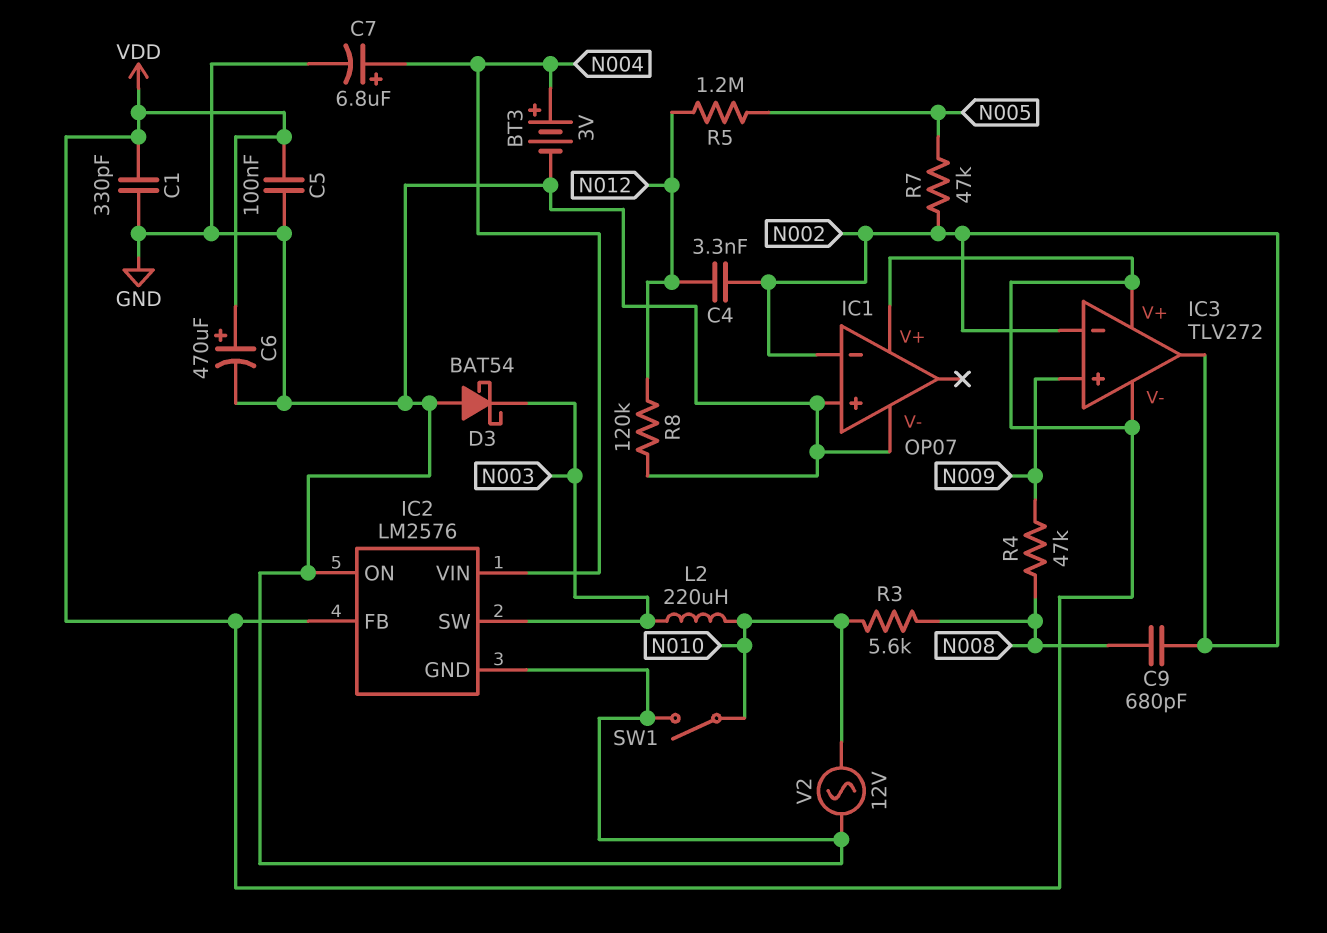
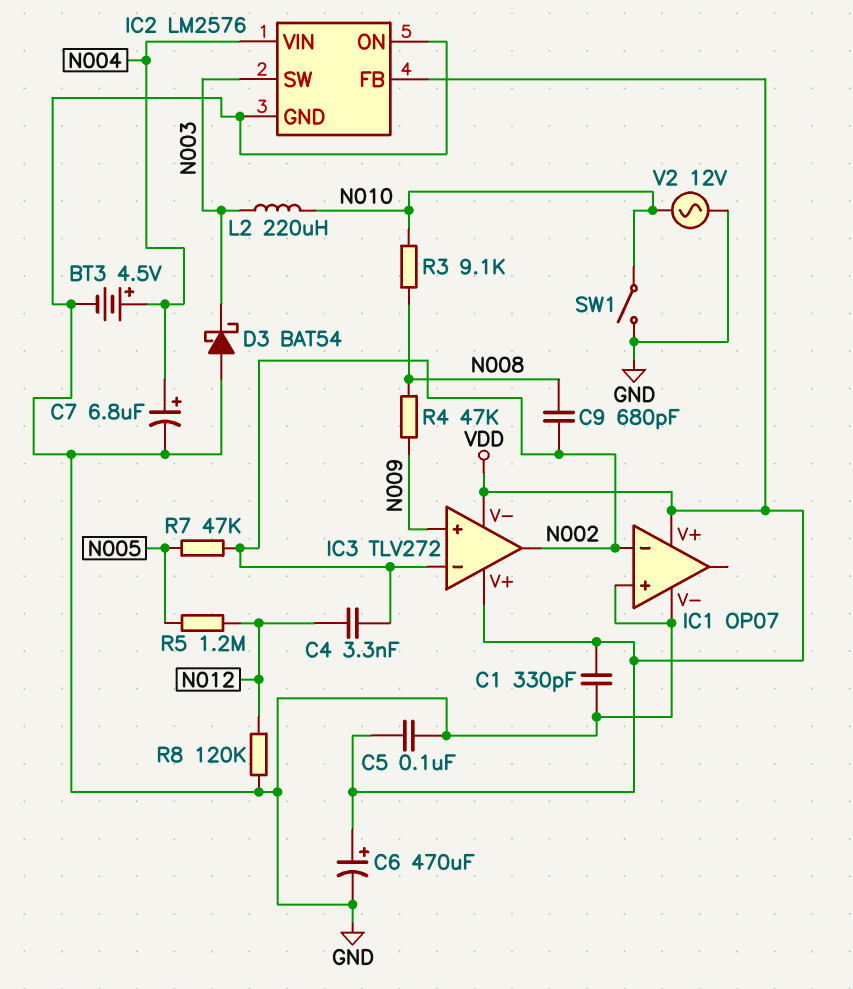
BT3: 3V (plus N004, minus GND) -> 4.5V (plus N004, minus GND)
R3: 5.6k (N008, N010) -> 9.1k (N008, N010)

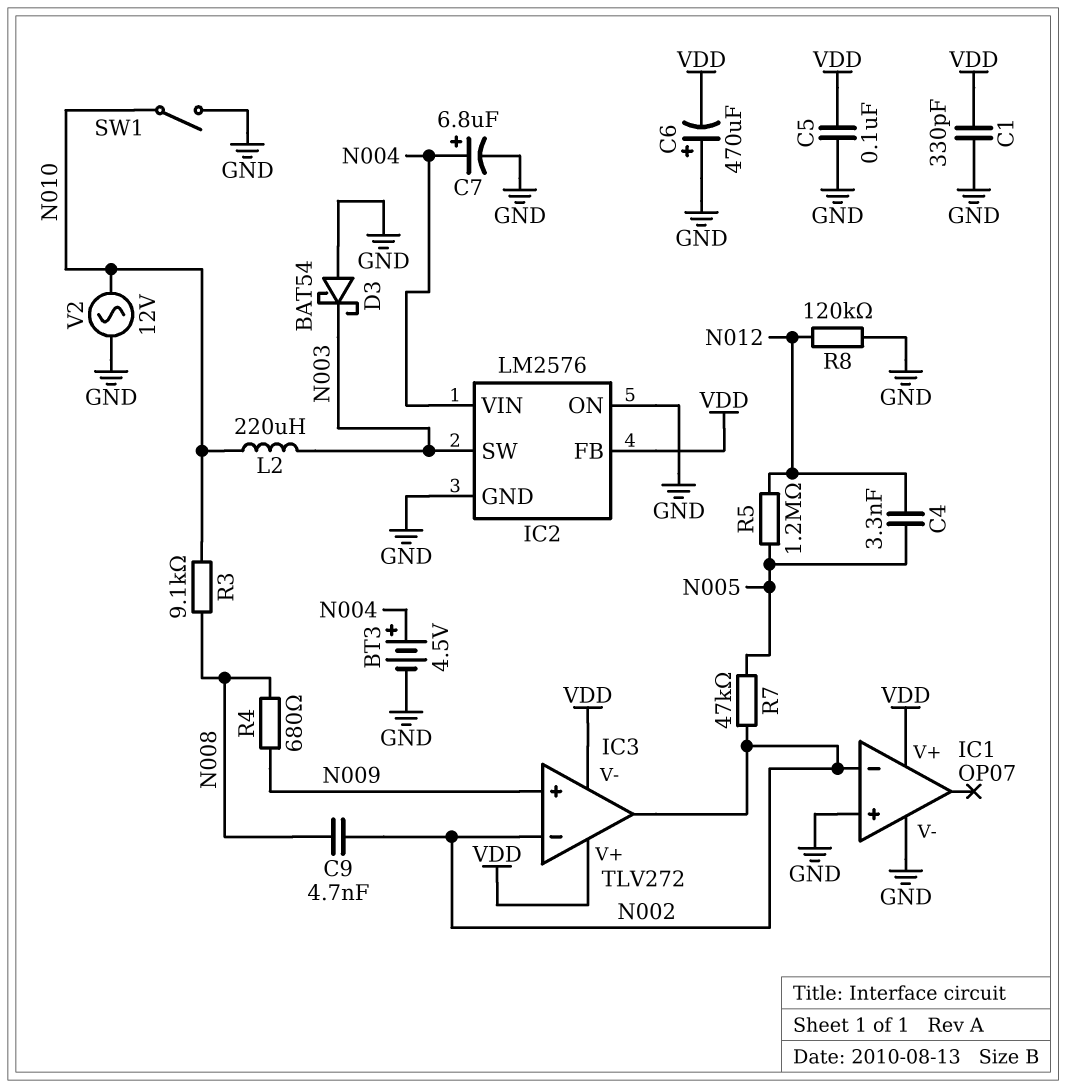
C4: 3.3nF (N002, N012) -> 3.3nF (N005, N012)
C6: 470uF (plus VDD, minus GND) -> 470uF (plus GND, minus VDD)
C9: 680pF (N002, N008) -> 4.7nF (N002, N008)
R4: 47k (N008, N009) -> 680 (N008, N009)

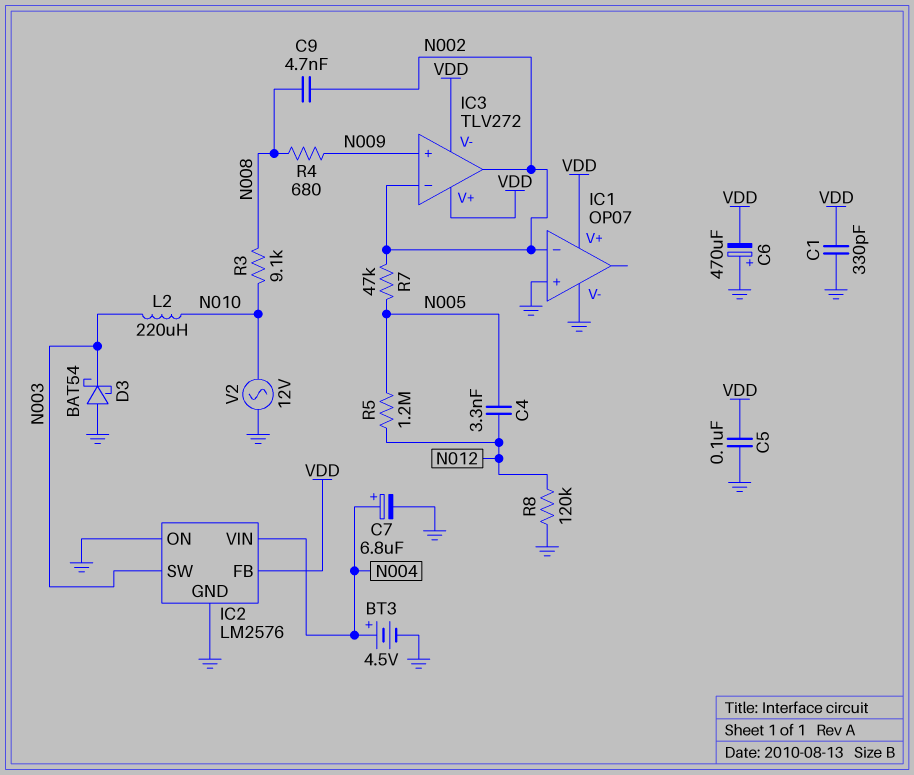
SW1: switch (GND, N010) -> none

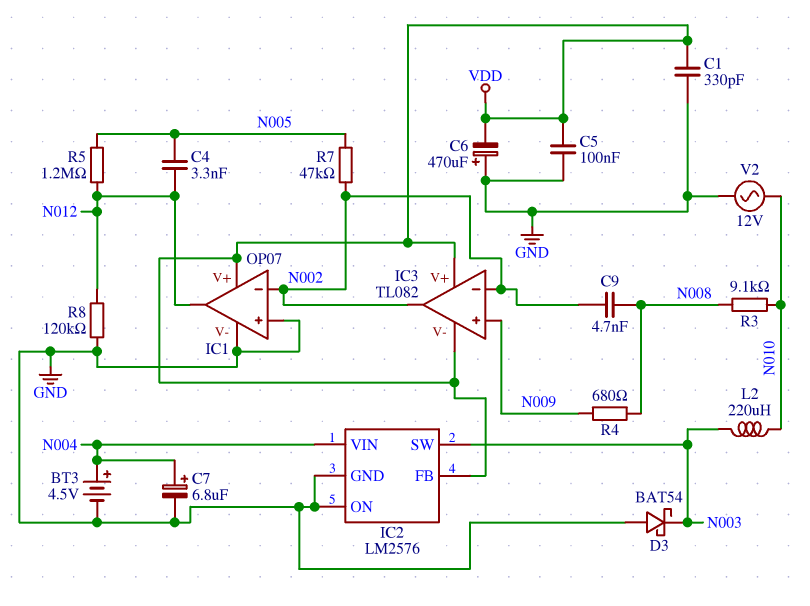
IC1 pin out: none -> N012
IC3: TLV272 -> TL082

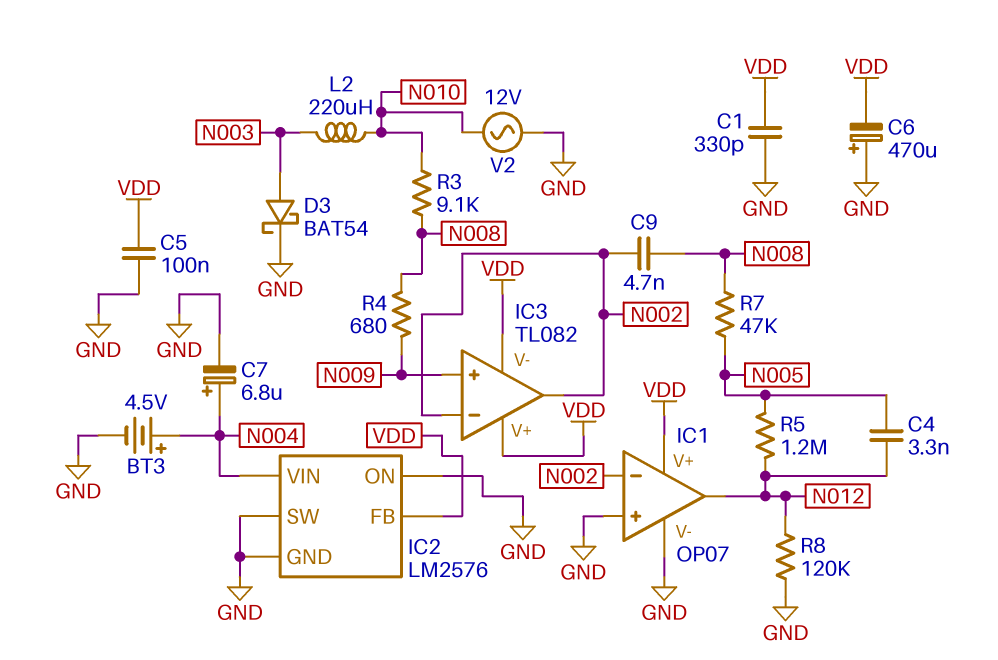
D3: schottky BAT54 (A GND, K N003) -> schottky BAT54 (A N003, K GND)
IC2 pin SW: N003 -> GND
R7: 47k (N002, N005) -> 47k (N005, N008)

